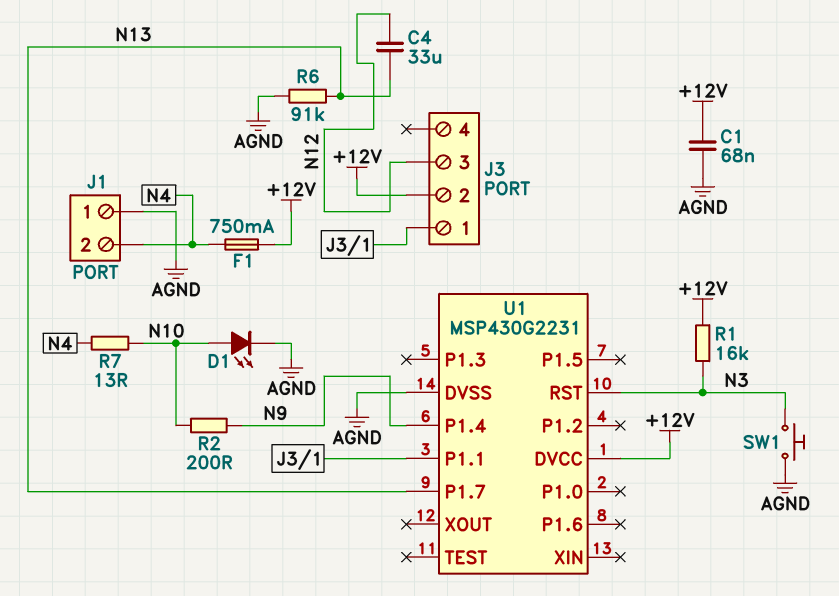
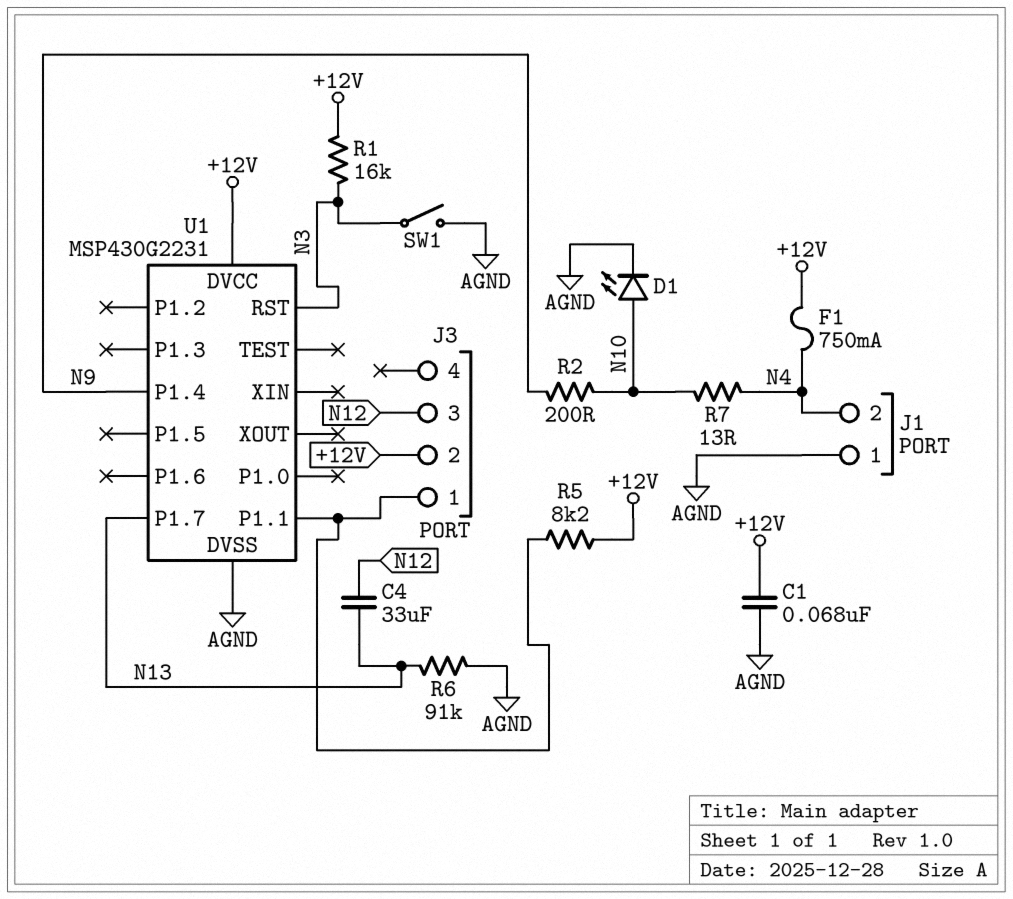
R5: none -> 8.2k (+12V, J3/1)
SW1: button (AGND, N3) -> switch (AGND, N3)

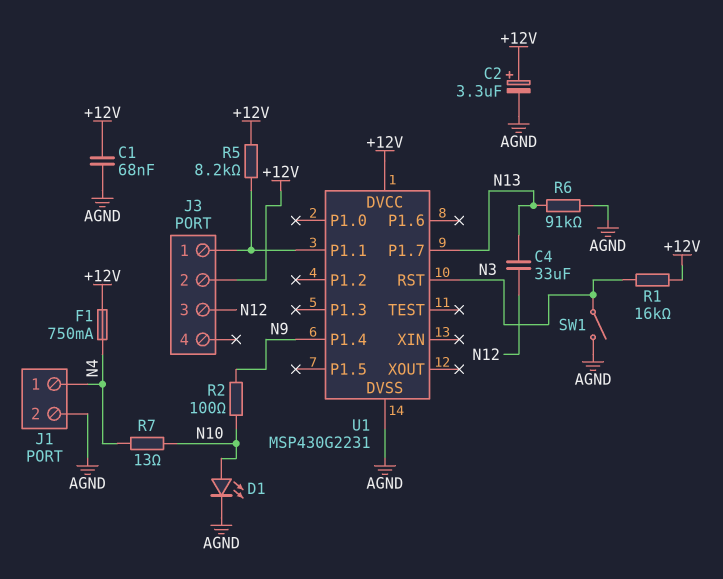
C2: none -> 3.3uF (plus +12V, minus AGND)
J1 pin 1: AGND -> N4
J1 pin 2: N4 -> AGND
R2: 200 (N9, N10) -> 100 (N9, N10)

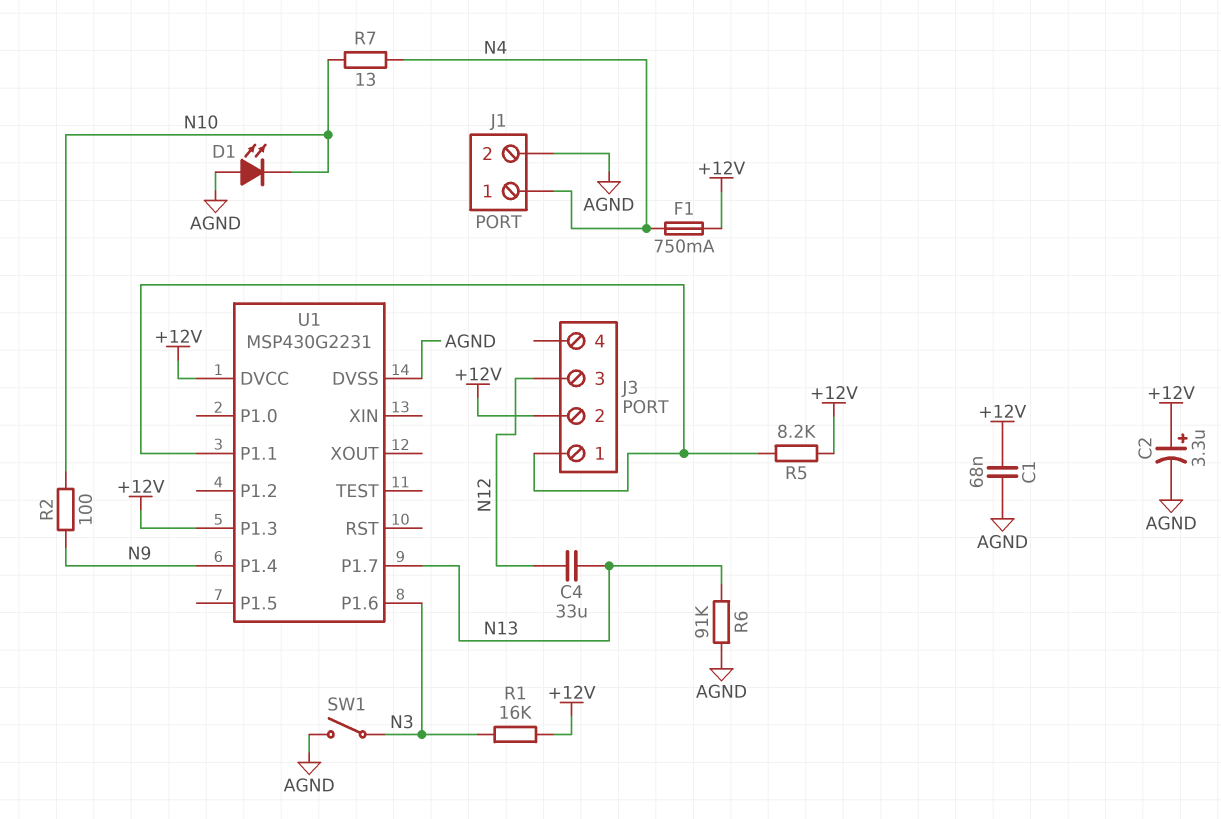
D1: LED (A N10, K AGND) -> LED (A AGND, K N10)
U1 pin P1.3: none -> +12V
U1 pin P1.6: none -> N3
U1 pin RST: N3 -> none

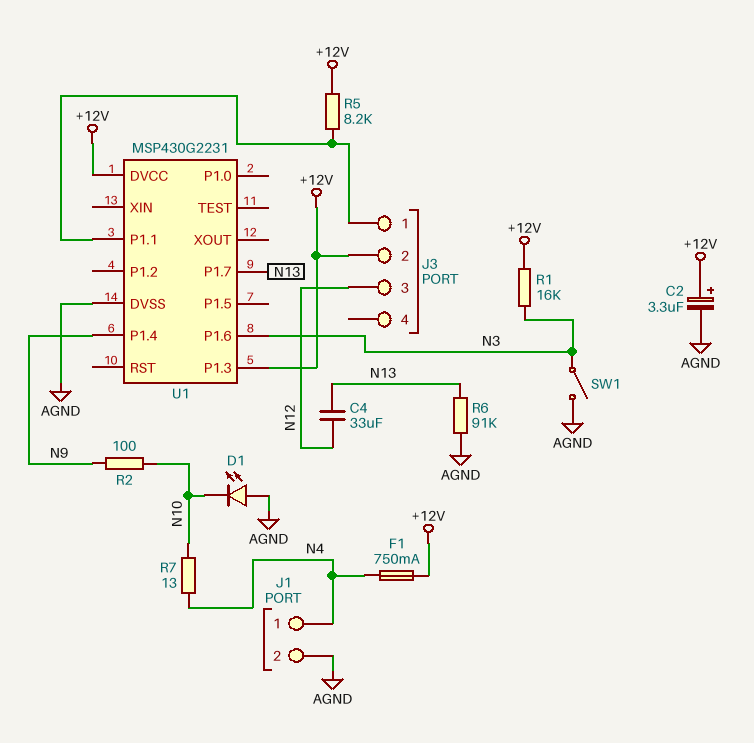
C1: 68nF (+12V, AGND) -> none

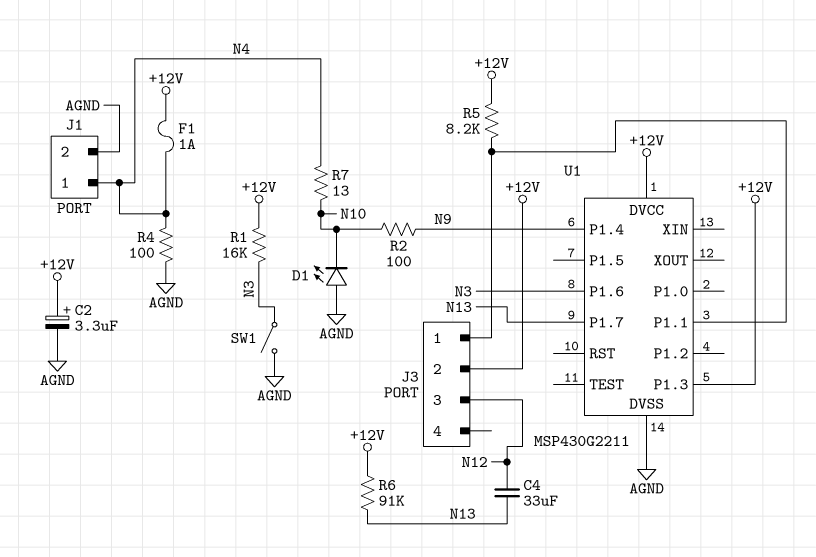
F1: 750mA (+12V, N4) -> 1A (+12V, N4)
R4: none -> 100 (AGND, N4)
R6: 91k (AGND, N13) -> 91k (+12V, N13)
U1: MSP430G2231 -> MSP430G2211

